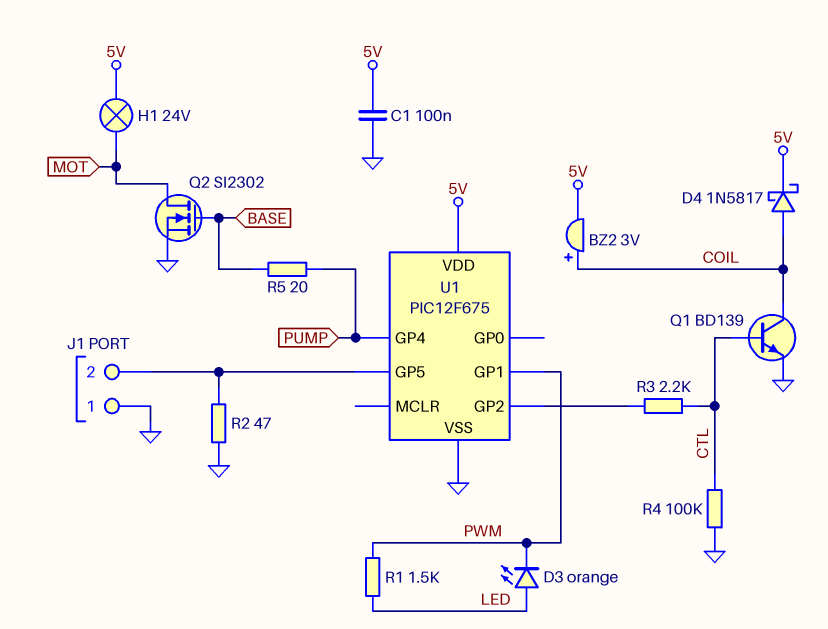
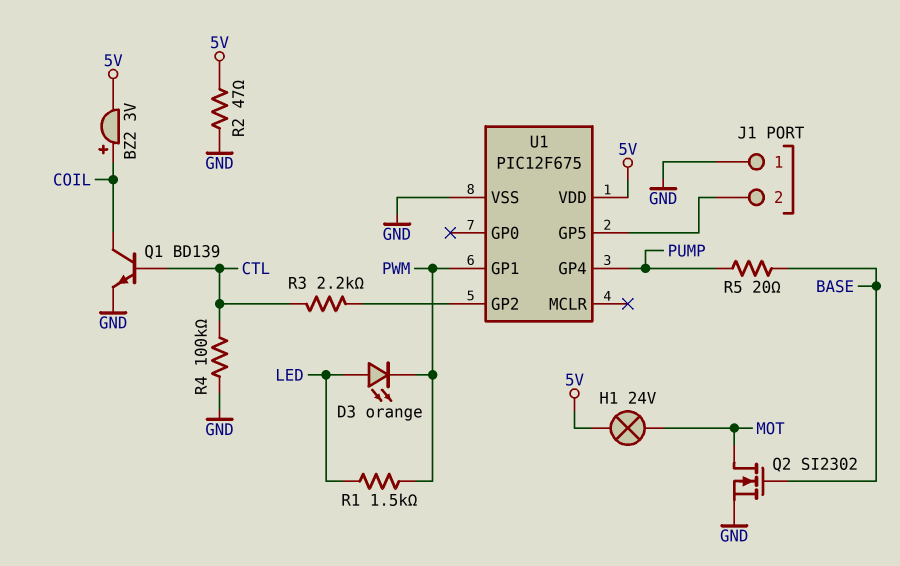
C1: 100nF (5V, GND) -> none
D4: schottky 1N5817 (A COIL, K 5V) -> none
R2: 47 (GND, J1/2) -> 47 (5V, GND)

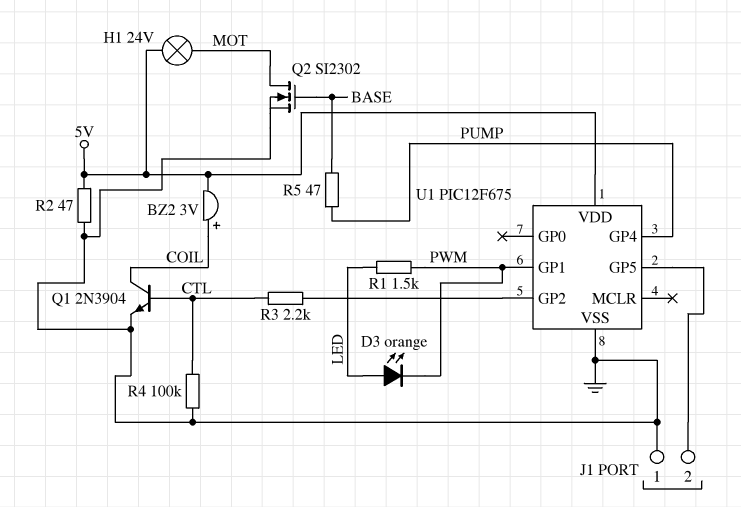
Q1: NPN BD139 (B CTL, C COIL, E GND) -> NPN 2N3904 (B CTL, C COIL, E GND)
R5: 20 (BASE, PUMP) -> 47 (BASE, PUMP)

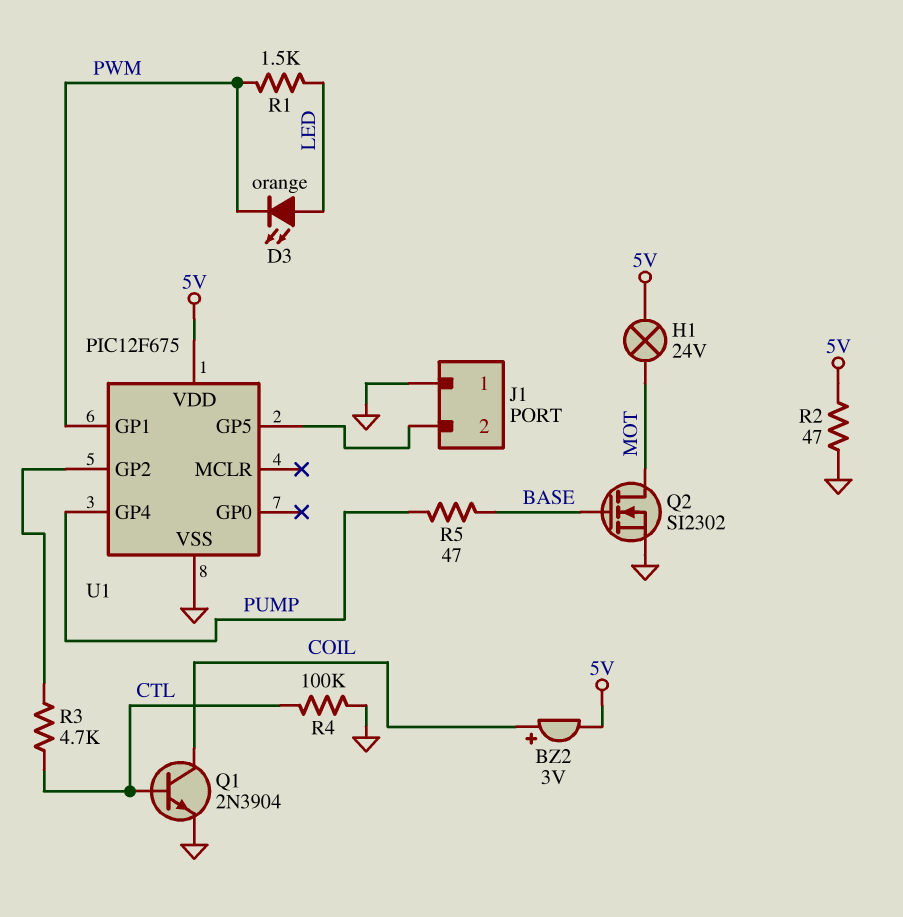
R3: 2.2k (CTL, U1/GP2) -> 4.7k (CTL, U1/GP2)

